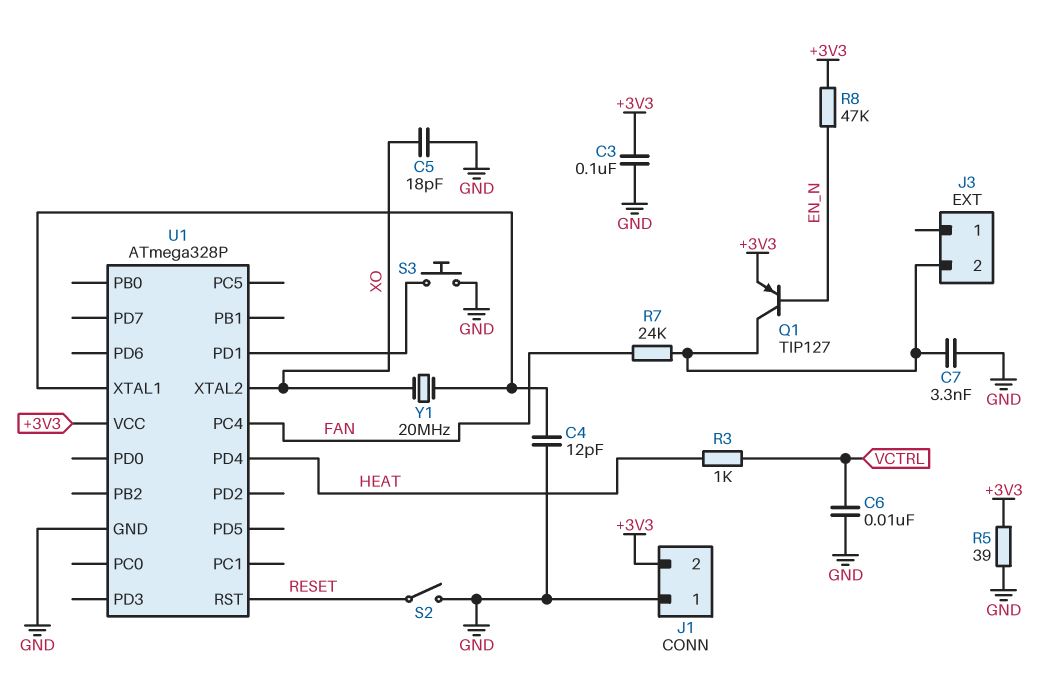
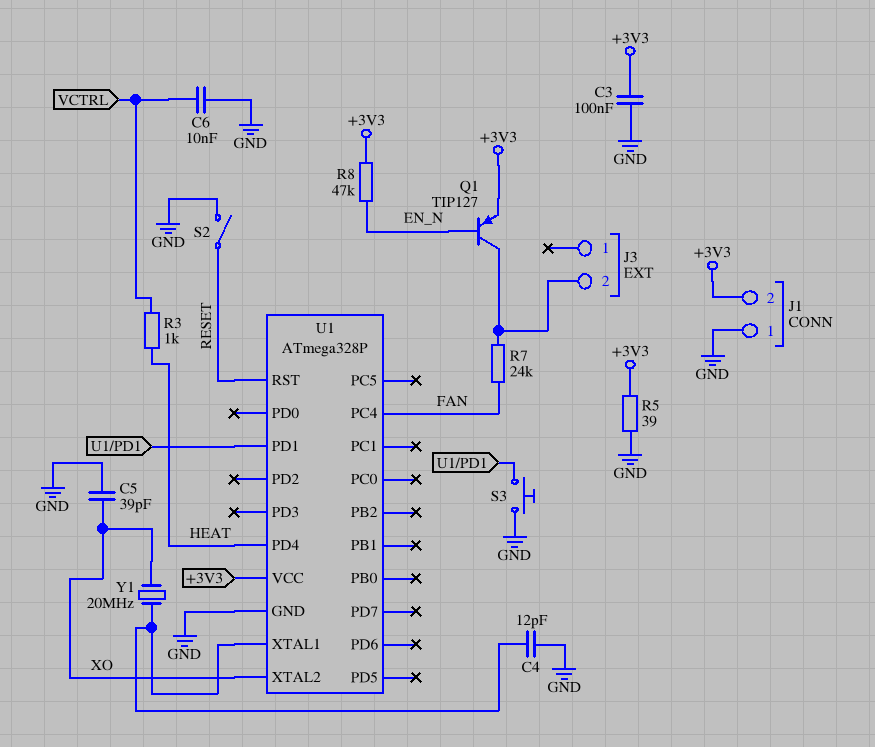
C5: 18pF (GND, XO) -> 39pF (GND, XO)
C7: 3.3nF (GND, J3/2) -> none

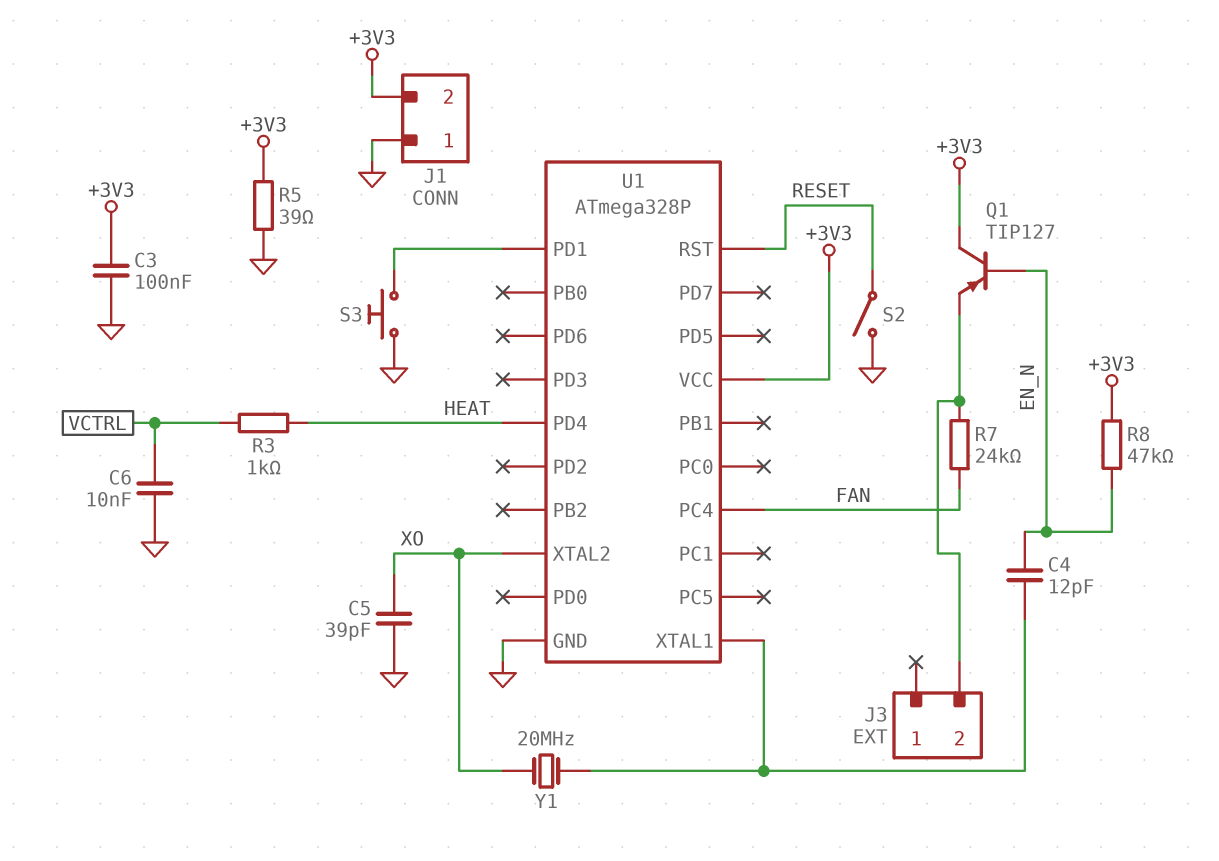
C4: 12pF (GND, U1/XTAL1) -> 12pF (EN_N, U1/XTAL1)
Q1: PNP TIP127 (B EN_N, C J3/2, E +3V3) -> PNP TIP127 (B EN_N, C +3V3, E J3/2)

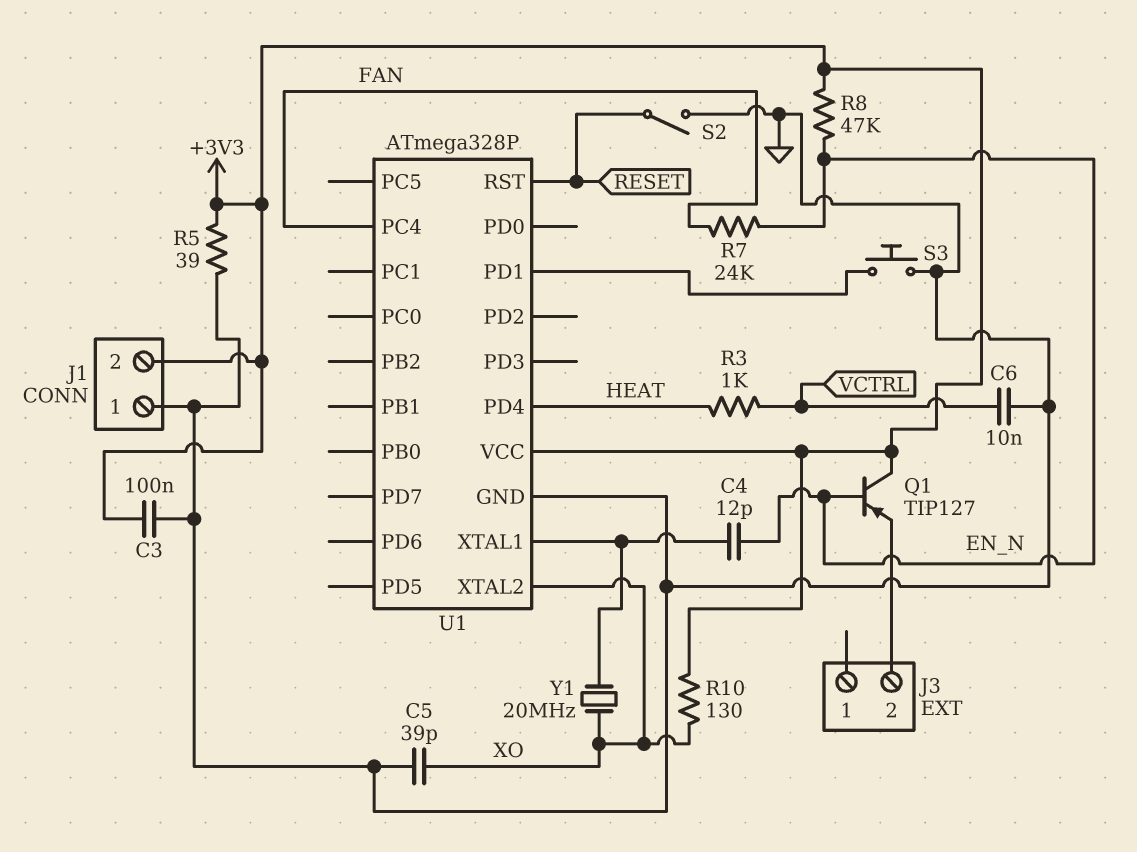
R7: 24k (FAN, J3/2) -> 24k (EN_N, FAN)
R10: none -> 130 (+3V3, XO)

